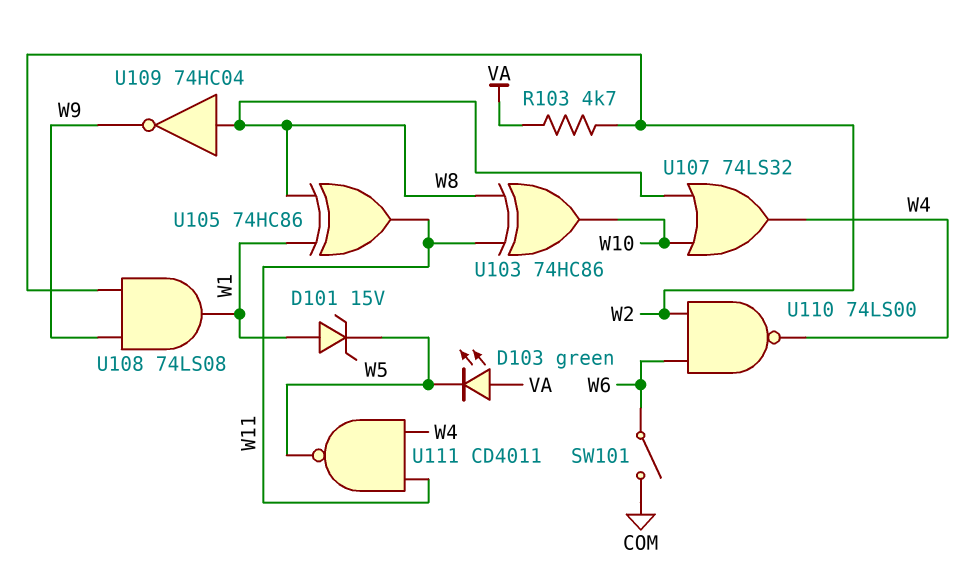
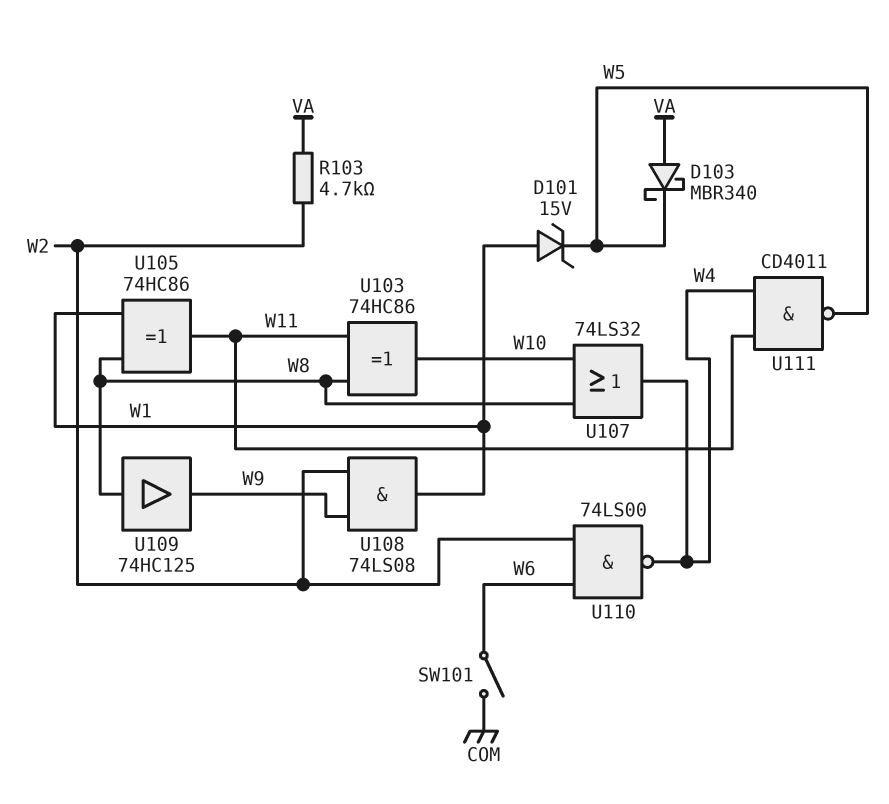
D103: LED green (A VA, K W5) -> schottky MBR340 (A VA, K W5)
U109: NOT 74HC04 (in W8, out W9) -> buffer 74HC125 (in W8, out W9)

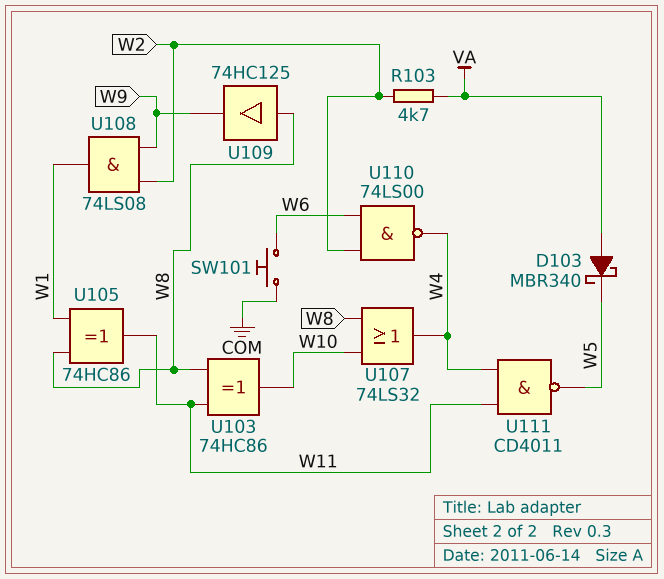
D101: zener 15V (A W1, K W5) -> none
SW101: switch (COM, W6) -> button (COM, W6)

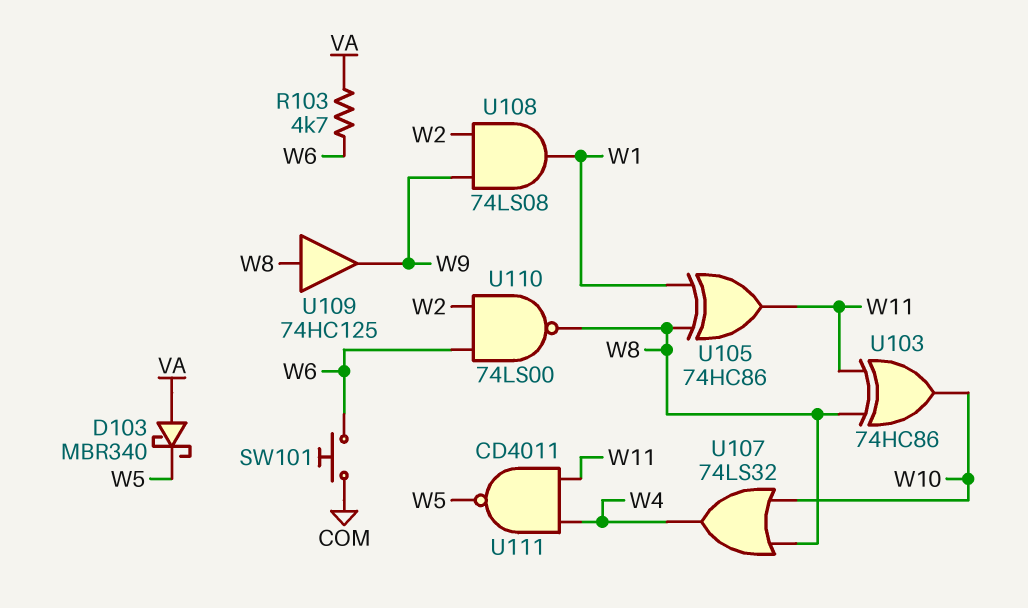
R103: 4.7k (VA, W2) -> 4.7k (VA, W6)
U110: NAND 74LS00 (in W2, in W6, out W4) -> NAND 74LS00 (in W2, in W6, out W8)

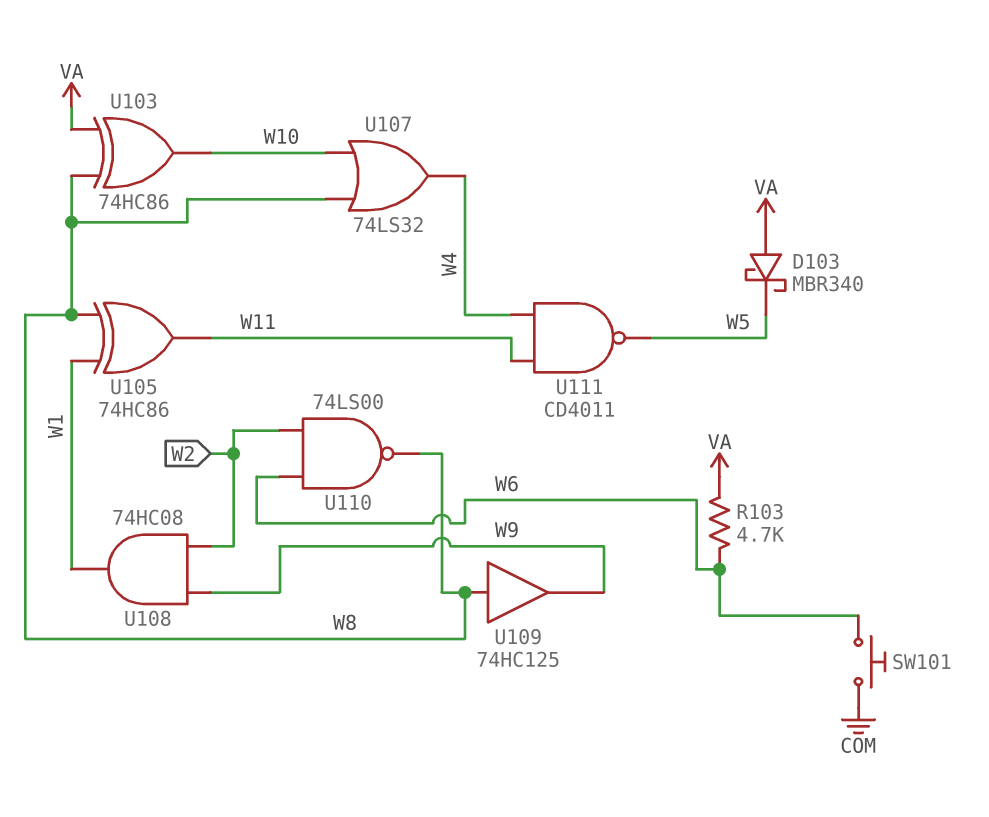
U103: XOR 74HC86 (in W8, in W11, out W10) -> XOR 74HC86 (in VA, in W8, out W10)
U108: AND 74LS08 (in W2, in W9, out W1) -> AND 74HC08 (in W2, in W9, out W1)

